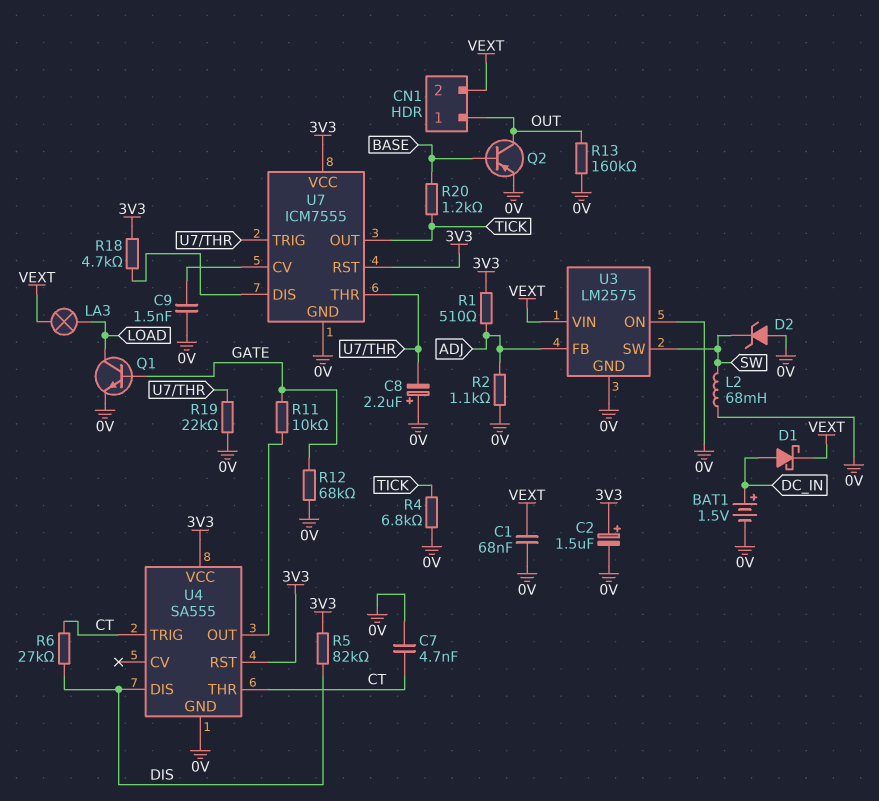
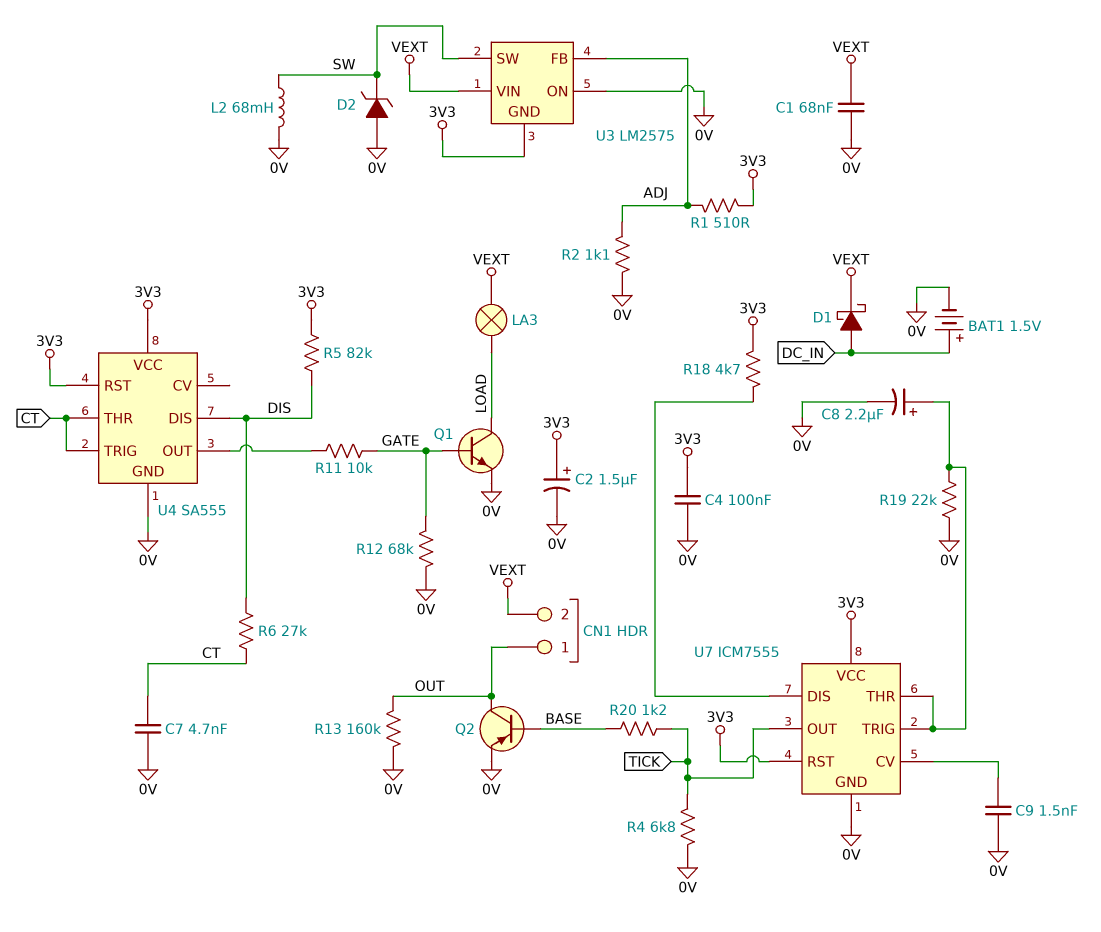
C4: none -> 100nF (0V, 3V3)
C8: 2.2uF (plus 0V, minus U7/THR) -> 2.2uF (plus U7/THR, minus 0V)
U3 pin GND: 0V -> 3V3

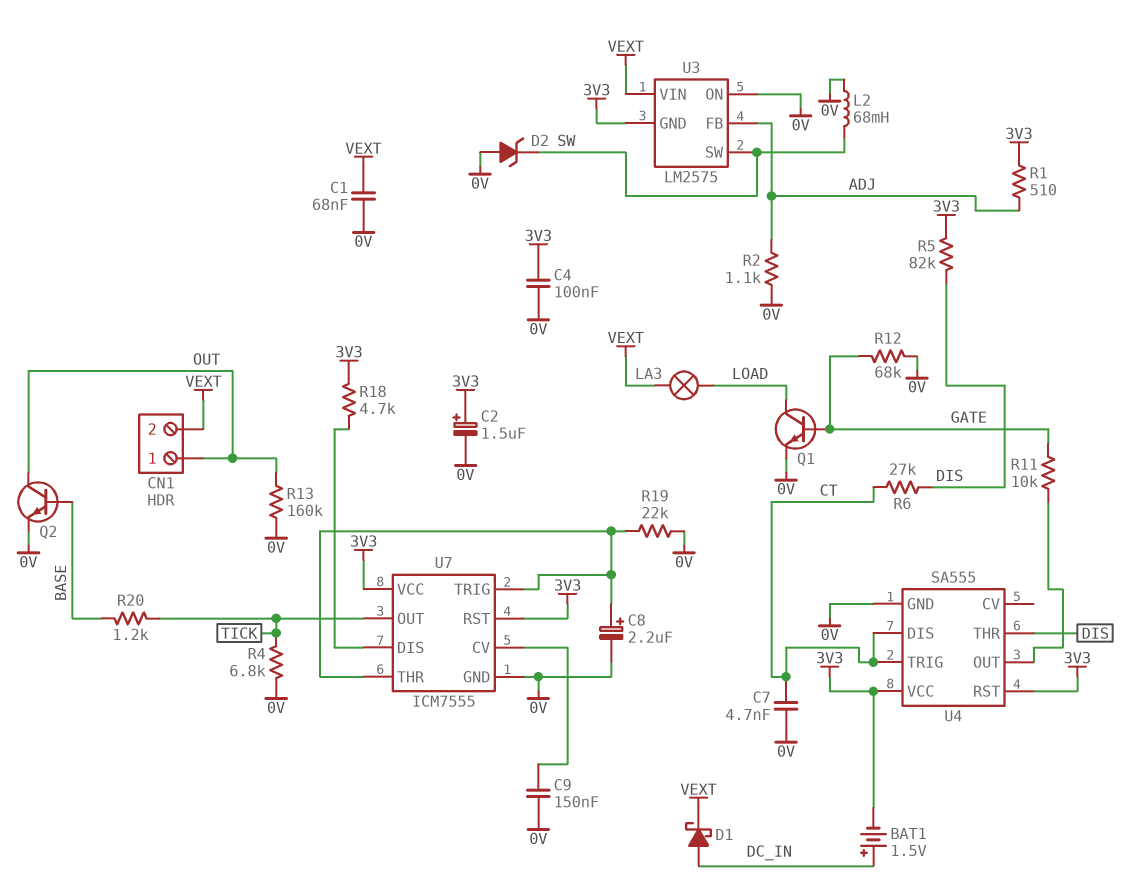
BAT1: 1.5V (plus DC_IN, minus 0V) -> 1.5V (plus DC_IN, minus 3V3)
C9: 1.5nF (0V, U7/CV) -> 150nF (0V, U7/CV)
Q2: PNP (B BASE, C OUT, E 0V) -> NPN (B BASE, C OUT, E 0V)
U4 pin DIS: DIS -> CT
U4 pin THR: CT -> DIS

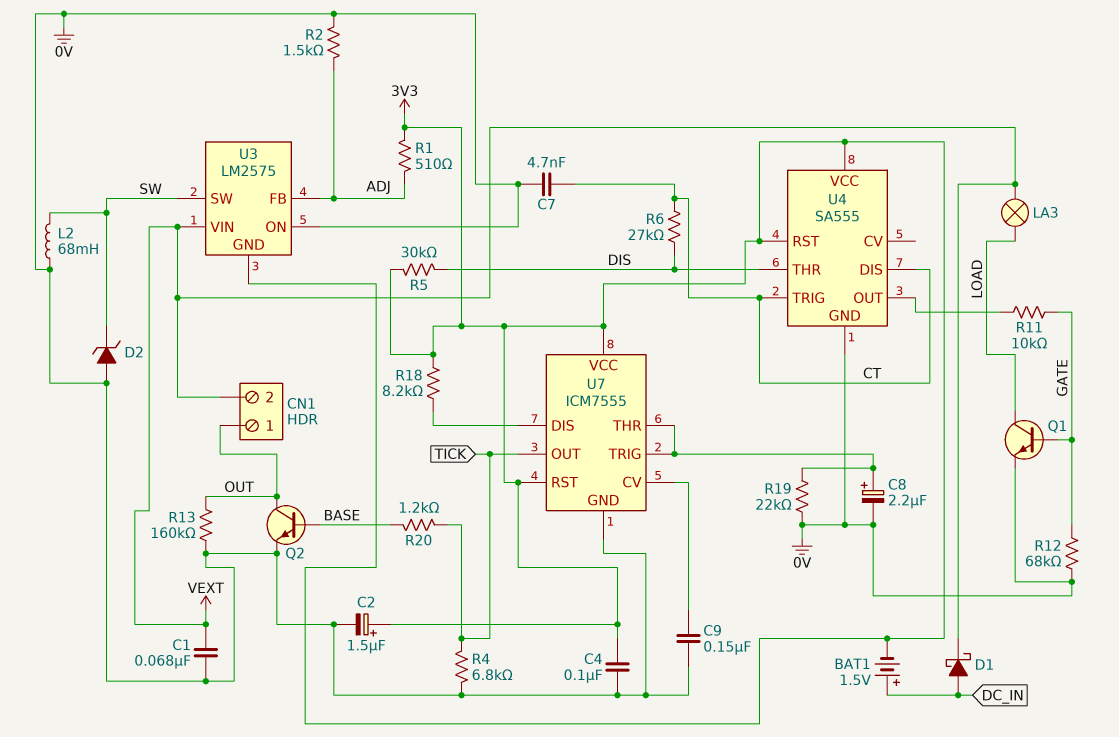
R2: 1.1k (0V, ADJ) -> 1.5k (0V, ADJ)
R5: 82k (3V3, DIS) -> 30k (3V3, DIS)
R18: 4.7k (3V3, U7/DIS) -> 8.2k (3V3, U7/DIS)

